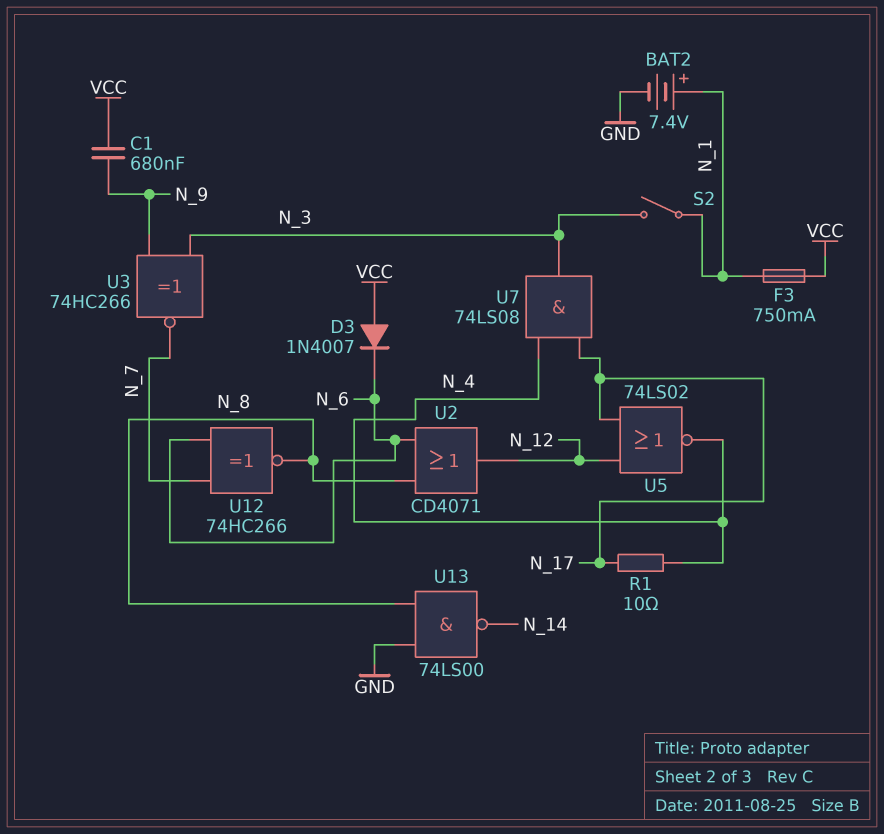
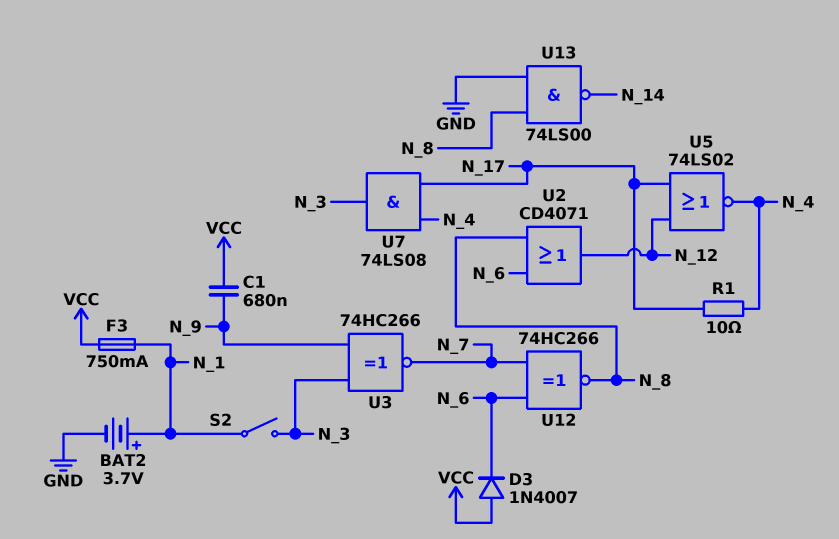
BAT2: 7.4V (plus N_1, minus GND) -> 3.7V (plus N_1, minus GND)

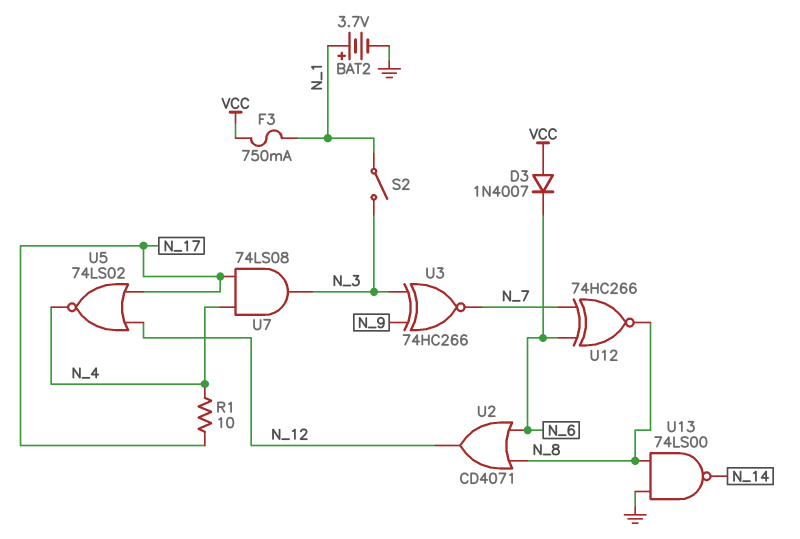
C1: 680nF (N_9, VCC) -> none

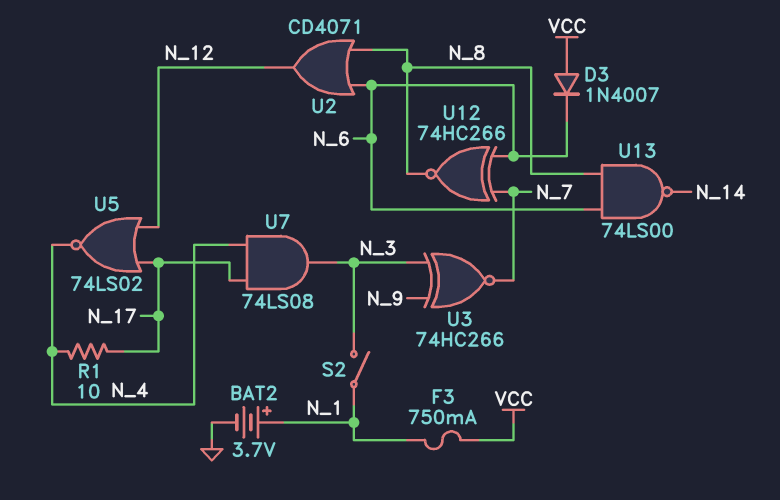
U13: NAND 74LS00 (in GND, in N_8, out N_14) -> NAND 74LS00 (in N_6, in N_8, out N_14)

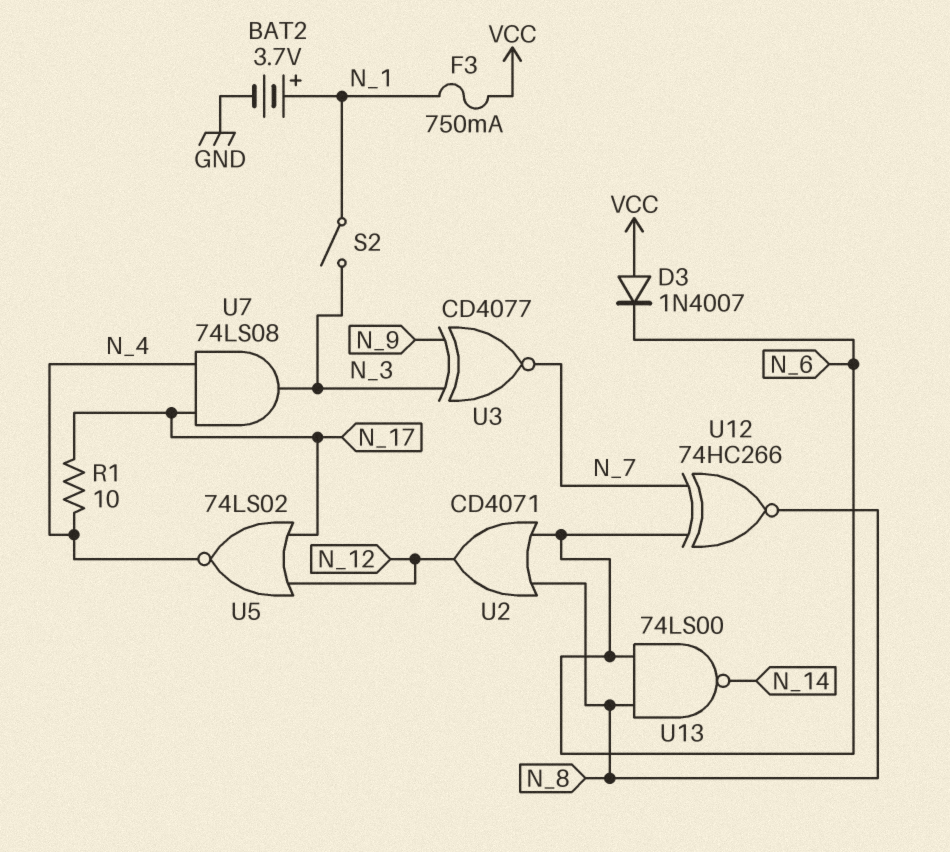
U3: XNOR 74HC266 (in N_3, in N_9, out N_7) -> XNOR CD4077 (in N_3, in N_9, out N_7)

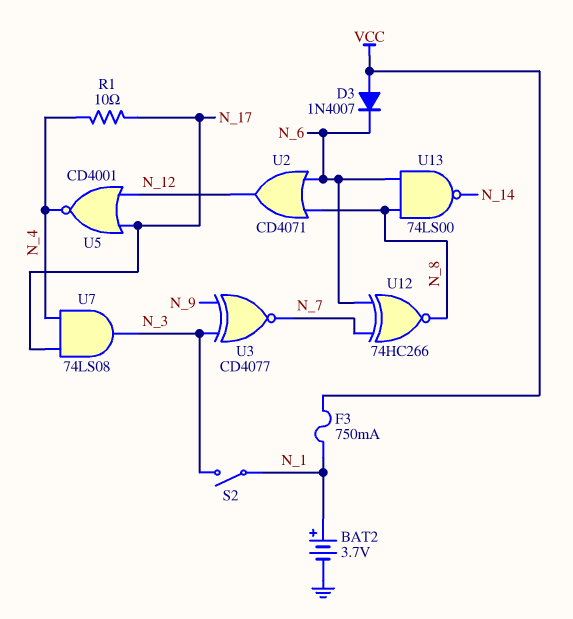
U5: NOR 74LS02 (in N_12, in N_17, out N_4) -> NOR CD4001 (in N_12, in N_17, out N_4)

